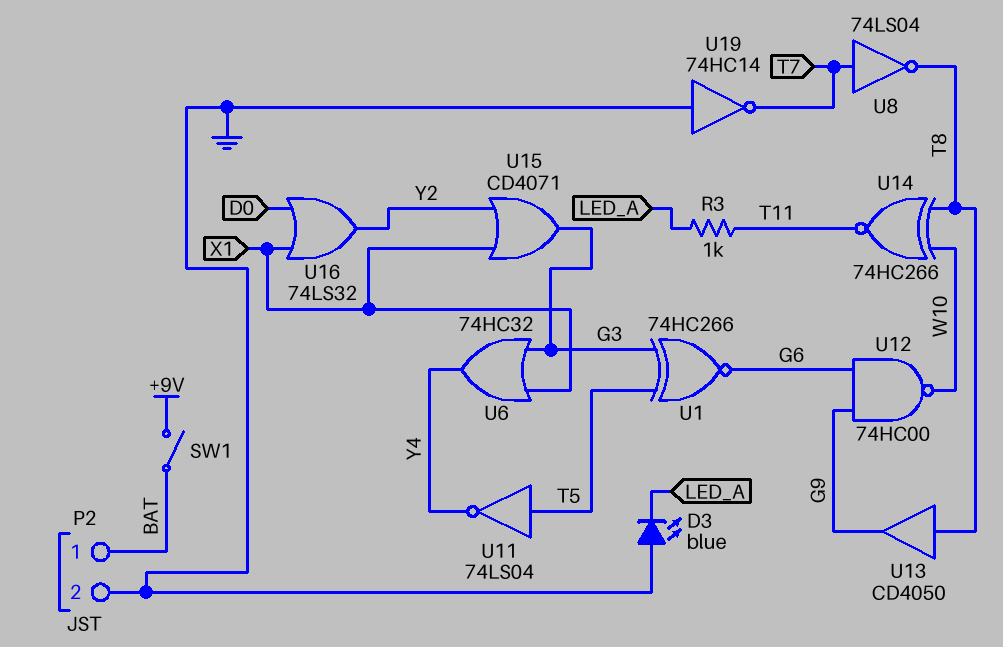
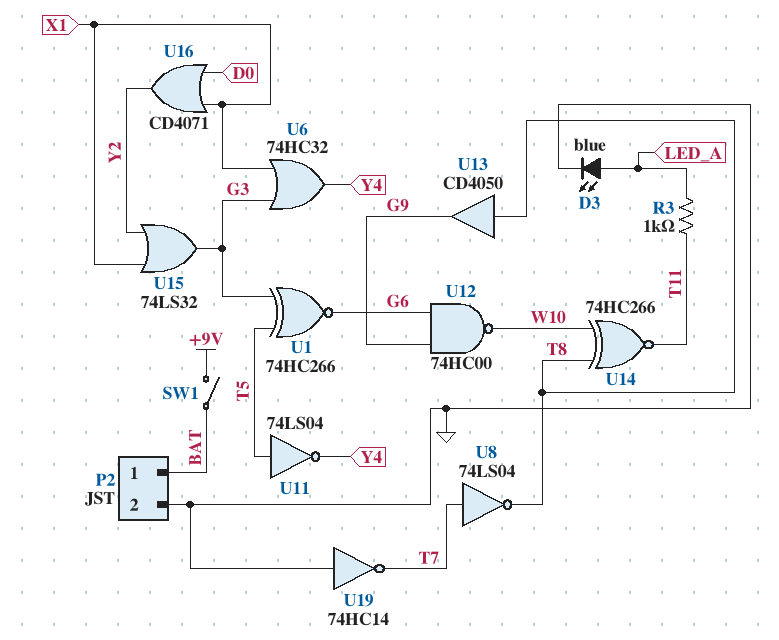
D3: LED blue (A GND, K LED_A) -> LED blue (A LED_A, K GND)
U15: OR CD4071 (in X1, in Y2, out G3) -> OR 74LS32 (in X1, in Y2, out G3)
U16: OR 74LS32 (in D0, in X1, out Y2) -> OR CD4071 (in D0, in X1, out Y2)

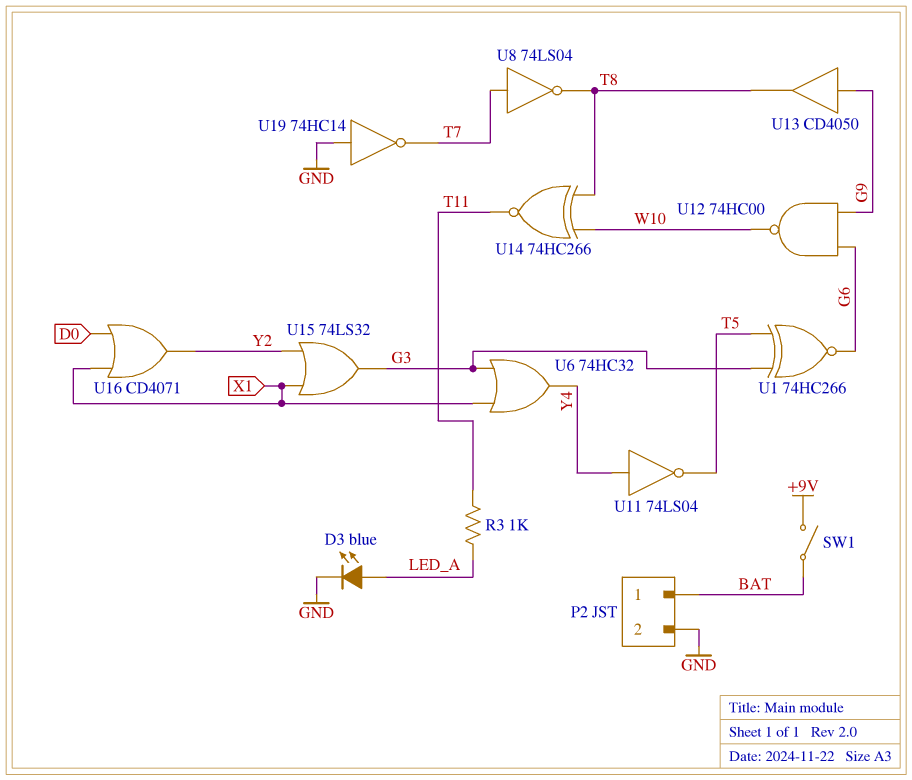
U11: NOT 74LS04 (in T5, out Y4) -> NOT 74LS04 (in Y4, out T5)
U13: buffer CD4050 (in T8, out G9) -> buffer CD4050 (in G9, out T8)

